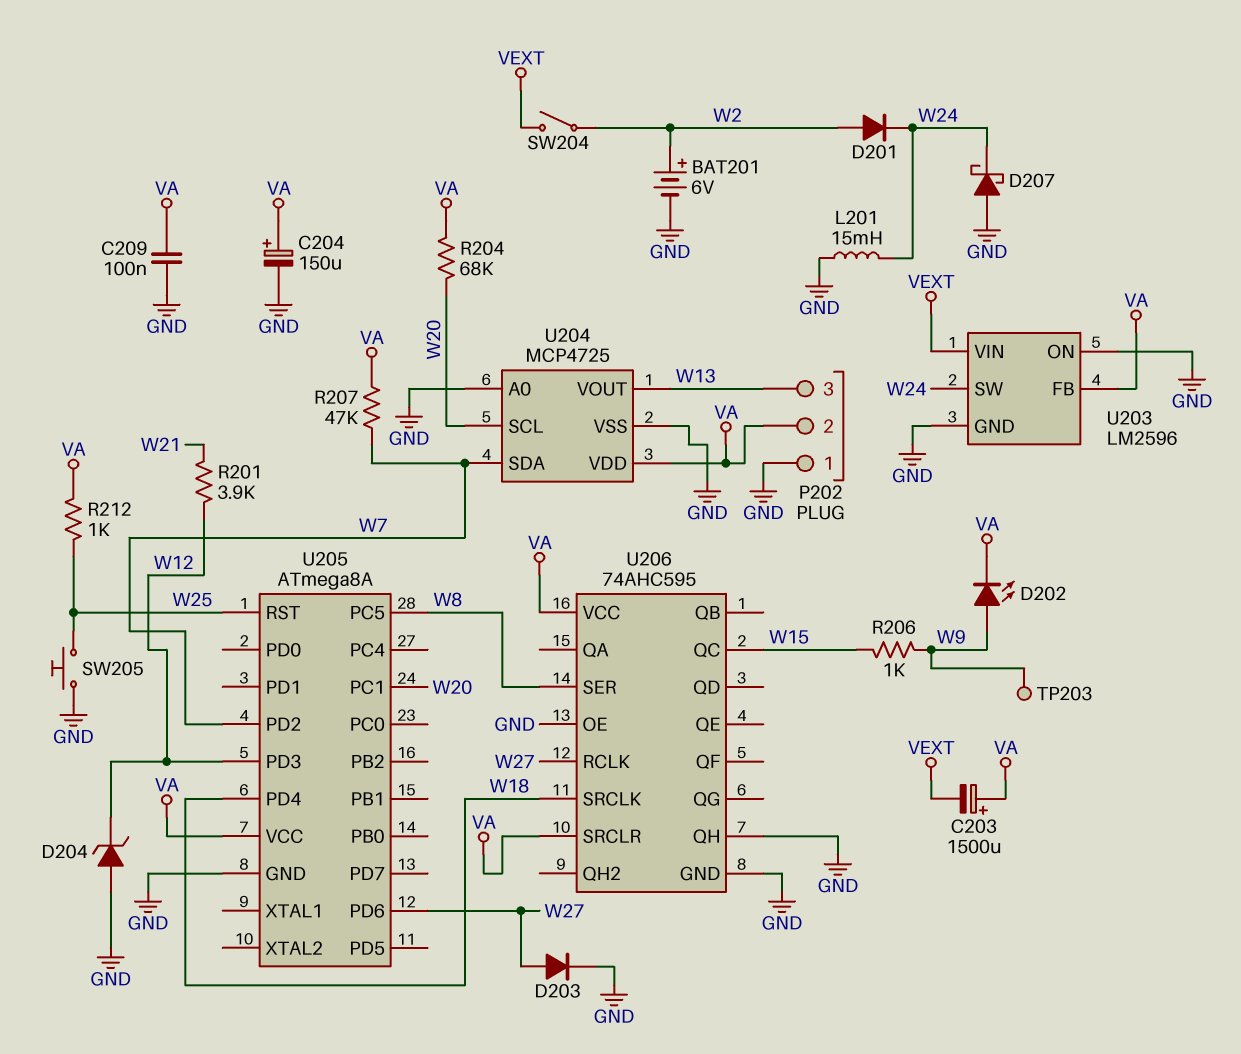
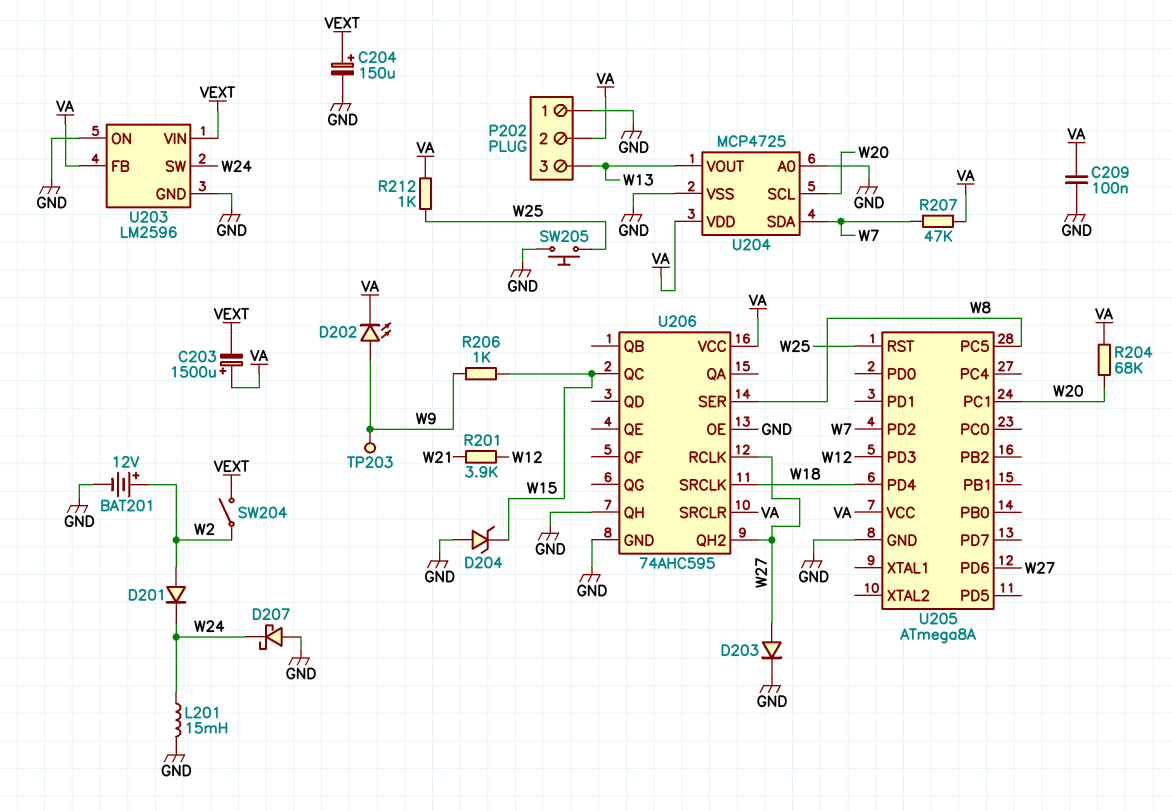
BAT201: 6V (plus W2, minus GND) -> 12V (plus W2, minus GND)
C204: 150uF (plus VA, minus GND) -> 150uF (plus VEXT, minus GND)
D204: zener (A GND, K W12) -> zener (A GND, K W15)
U206 pin QH2: none -> W27

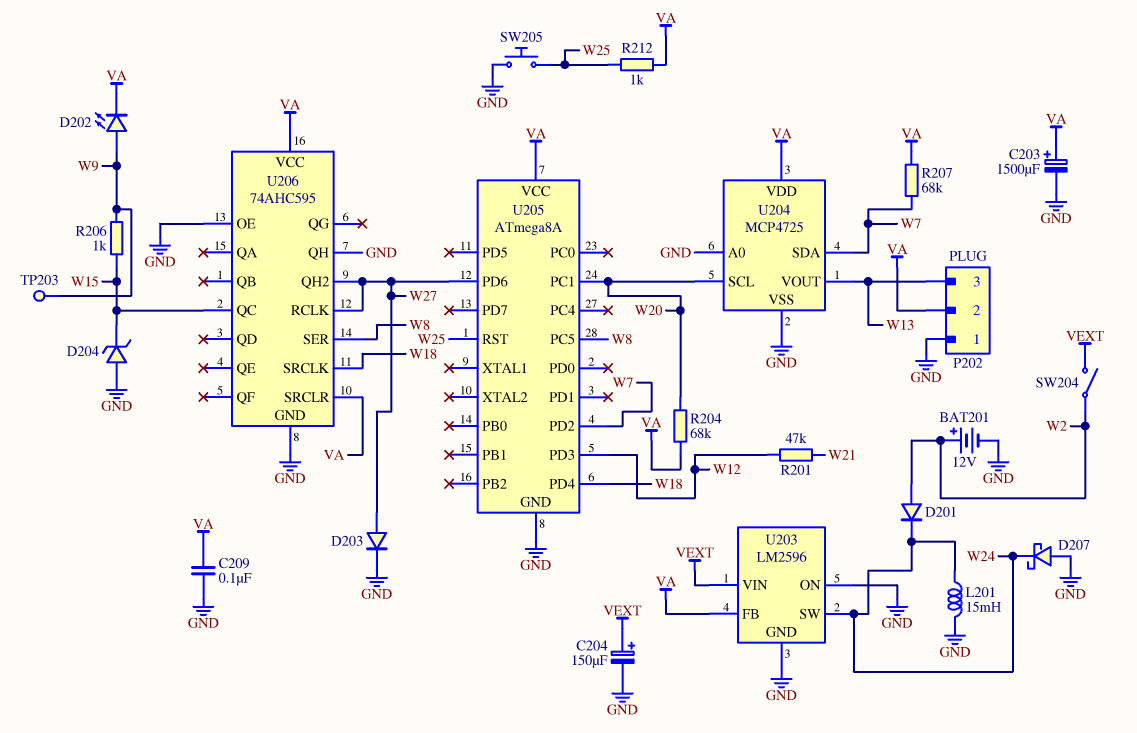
C203: 1500uF (plus VA, minus VEXT) -> 1500uF (plus VA, minus GND)
R201: 3.9k (W12, W21) -> 47k (W12, W21)
R207: 47k (VA, W7) -> 68k (VA, W7)

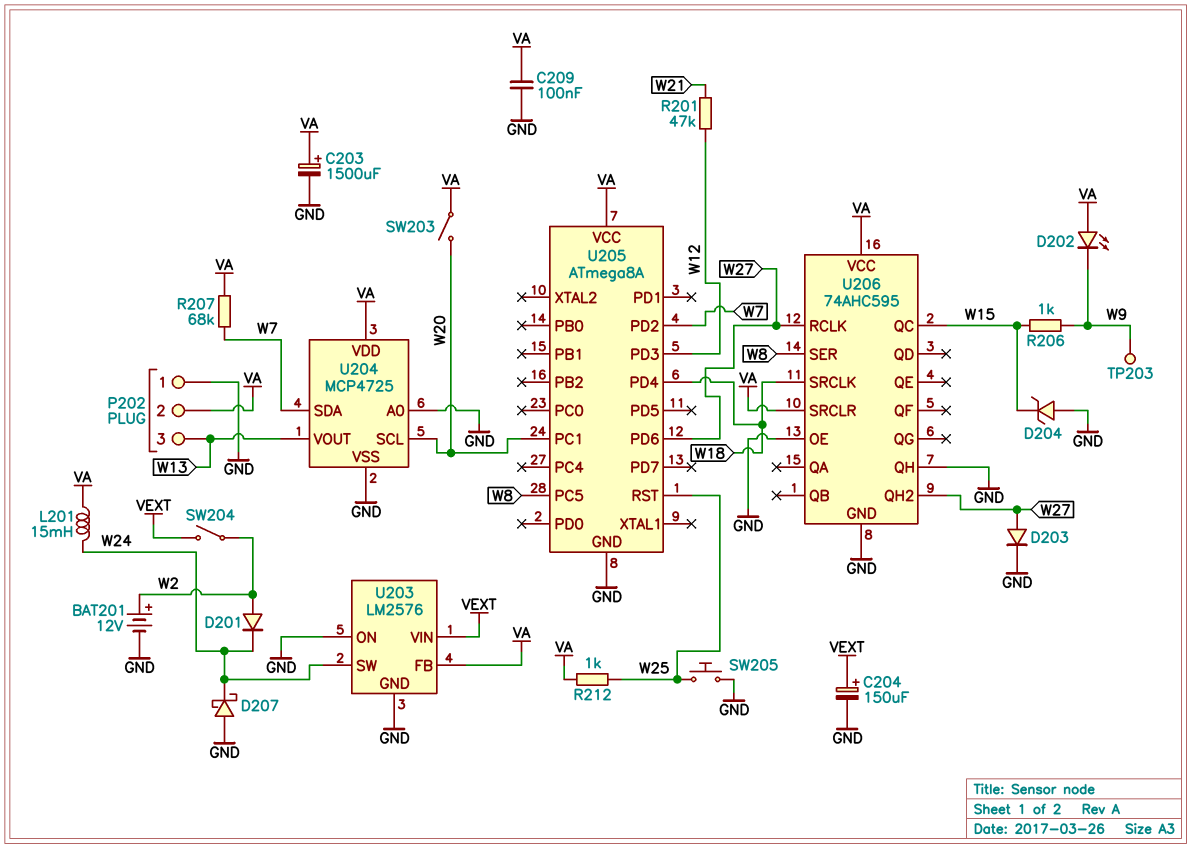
D202: LED (A W9, K VA) -> LED (A VA, K W9)
L201: 15mH (GND, W24) -> 15mH (VA, W24)
R204: 68k (VA, W20) -> none
SW203: none -> switch (VA, W20)
U203: LM2596 -> LM2576

